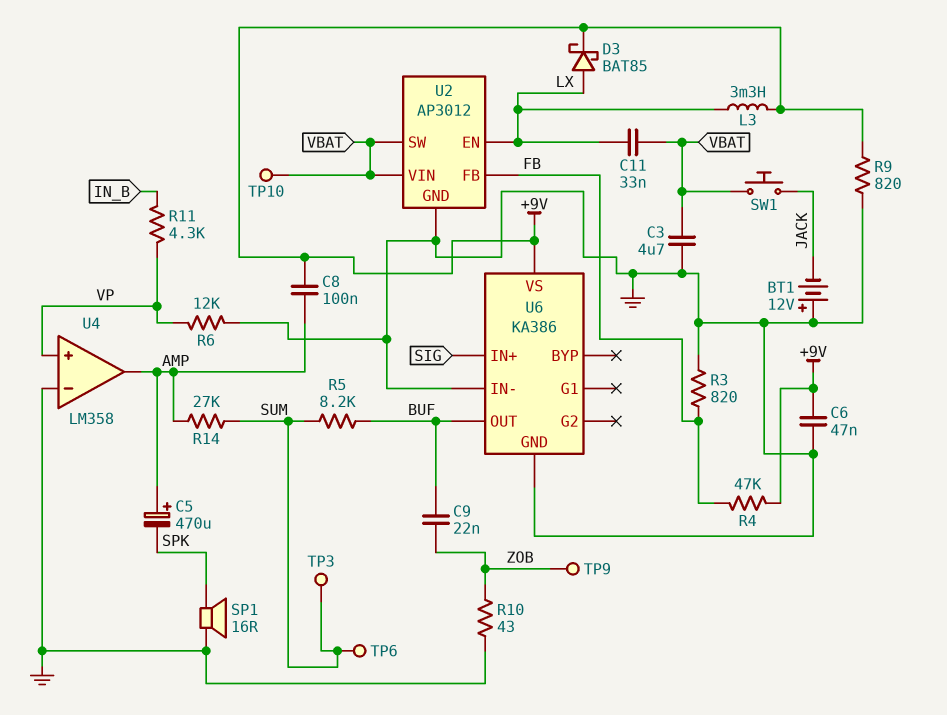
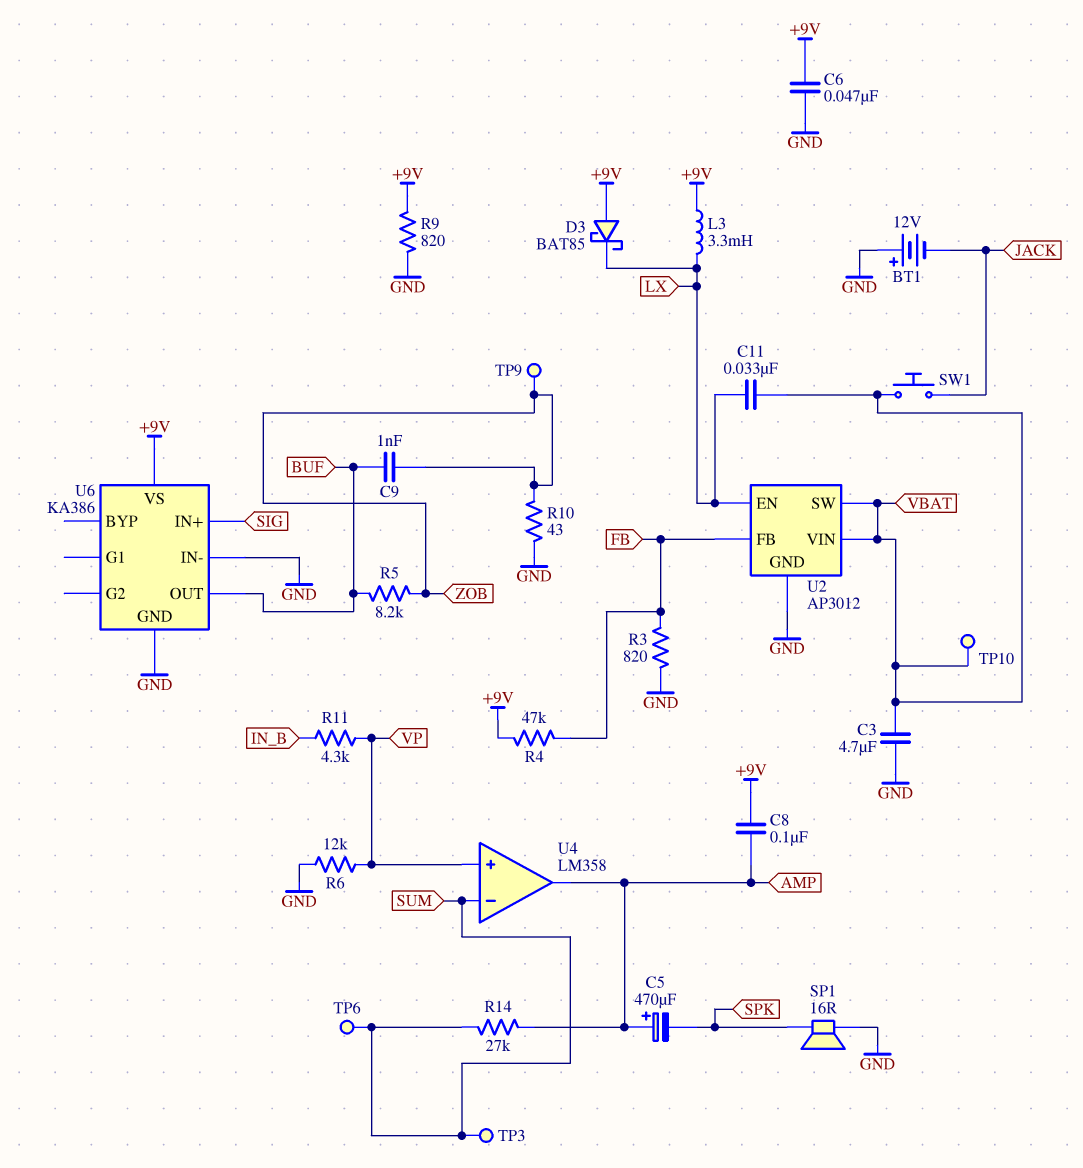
C9: 22nF (BUF, ZOB) -> 1nF (BUF, ZOB)
D3: schottky BAT85 (A LX, K +9V) -> schottky BAT85 (A +9V, K LX)
R5: 8.2k (BUF, SUM) -> 8.2k (BUF, ZOB)
U4 pin in-: GND -> SUM

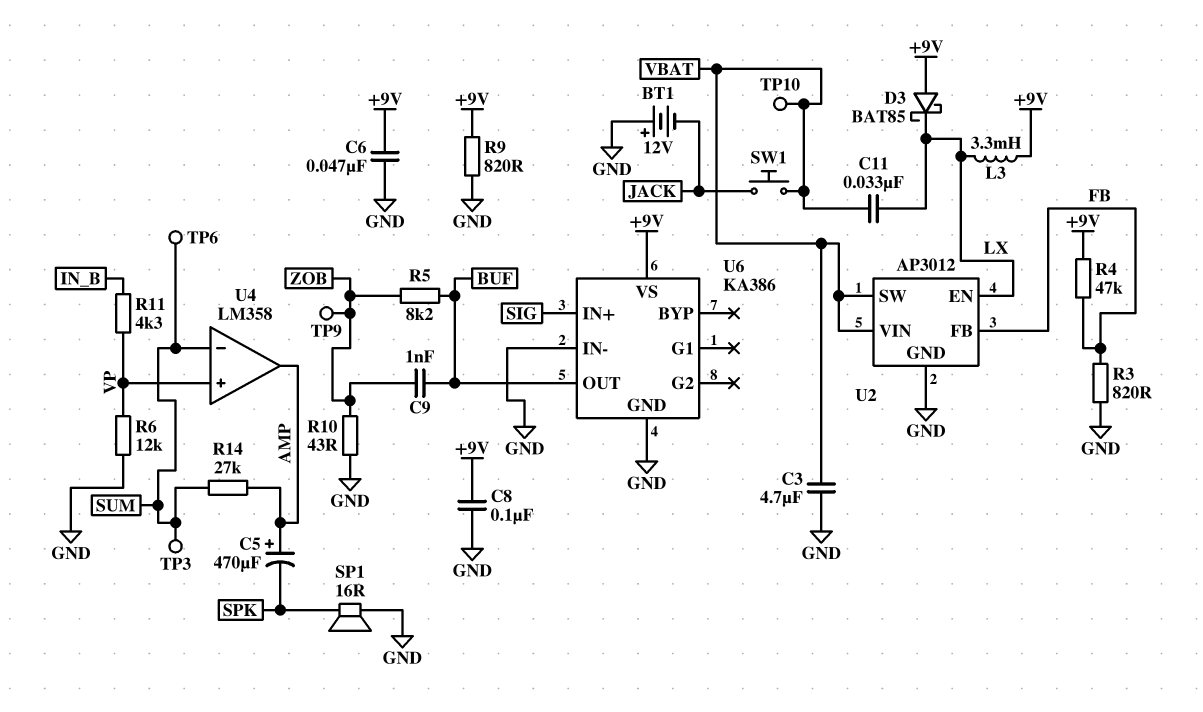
C8: 100nF (+9V, AMP) -> 100nF (+9V, GND)

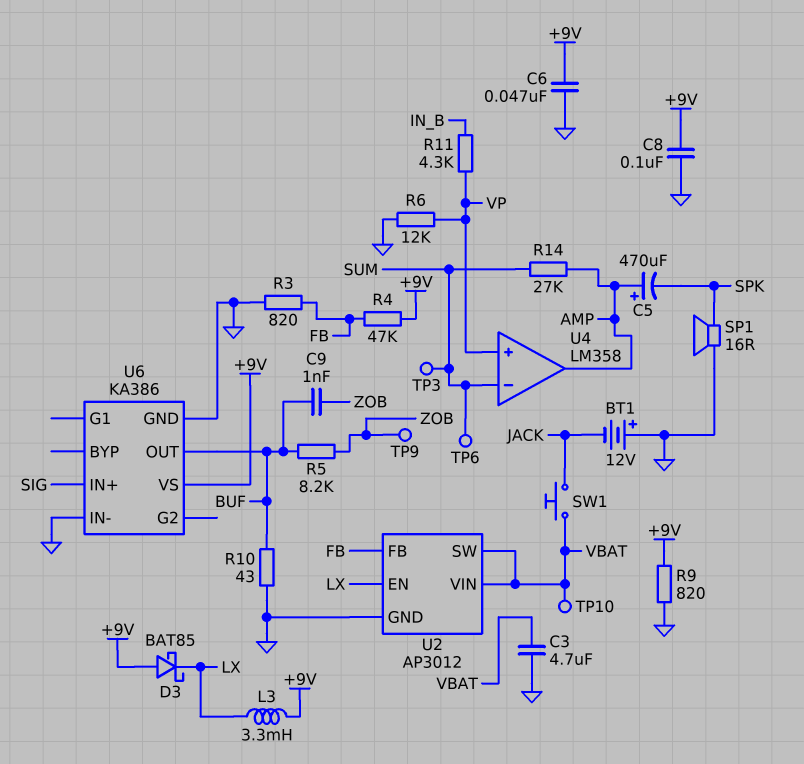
C11: 33nF (LX, VBAT) -> none
R10: 43 (GND, ZOB) -> 43 (BUF, GND)

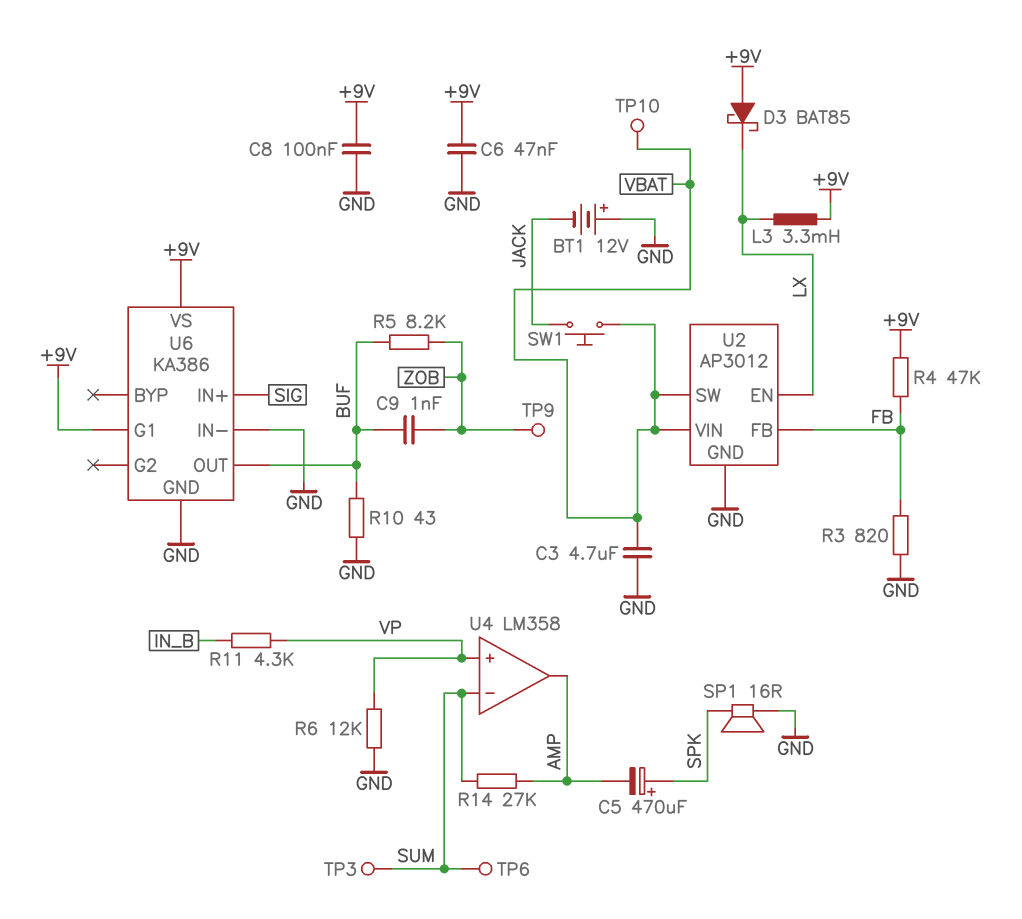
C5: 470uF (plus AMP, minus SPK) -> 470uF (plus SPK, minus AMP)
R9: 820 (+9V, GND) -> none
U6 pin G1: none -> +9V

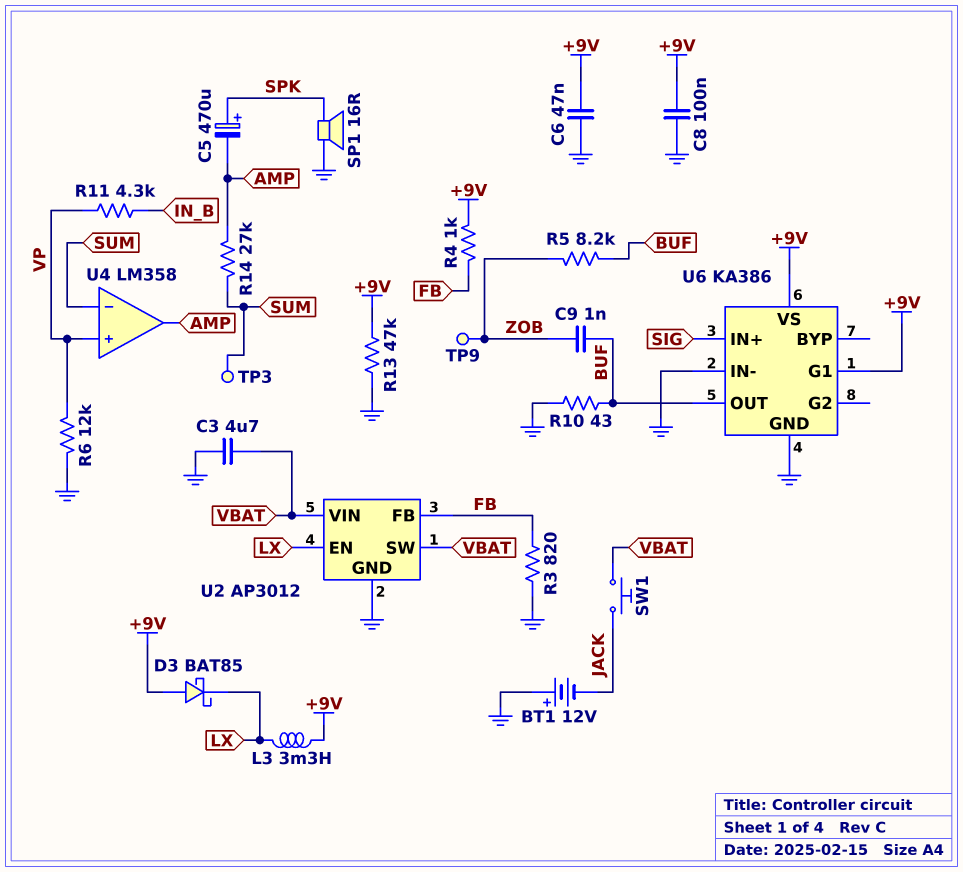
R4: 47k (+9V, FB) -> 1k (+9V, FB)
R13: none -> 47k (+9V, GND)
TP6: test point (SUM) -> none
TP10: test point (VBAT) -> none

